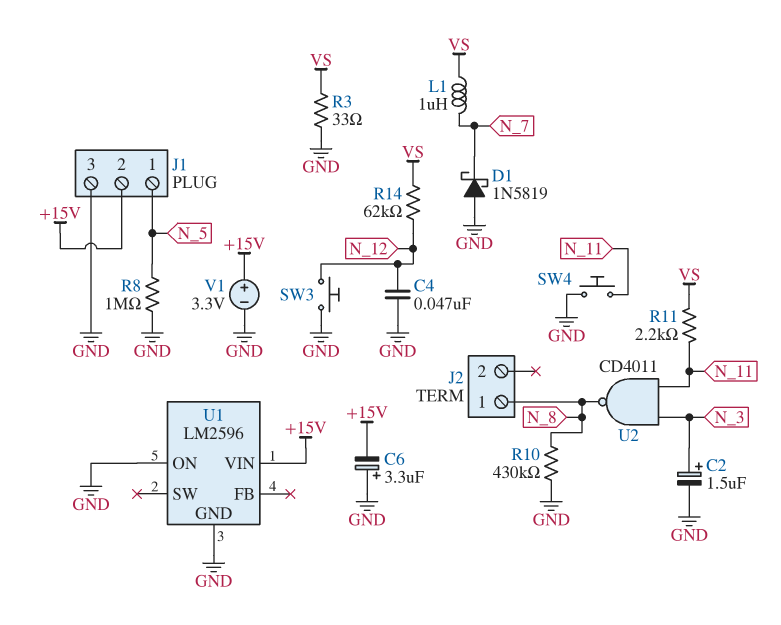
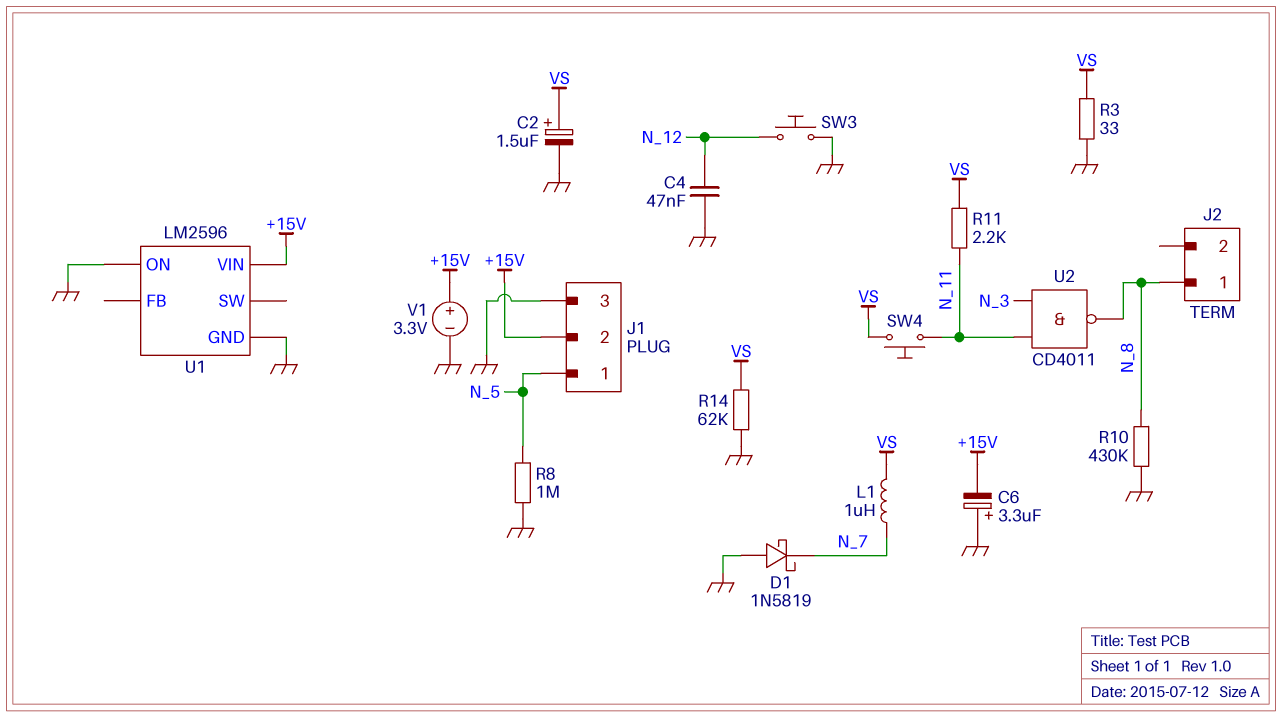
C2: 1.5uF (plus N_3, minus GND) -> 1.5uF (plus VS, minus GND)
R14: 62k (N_12, VS) -> 62k (GND, VS)
SW4: button (GND, N_11) -> button (N_11, VS)

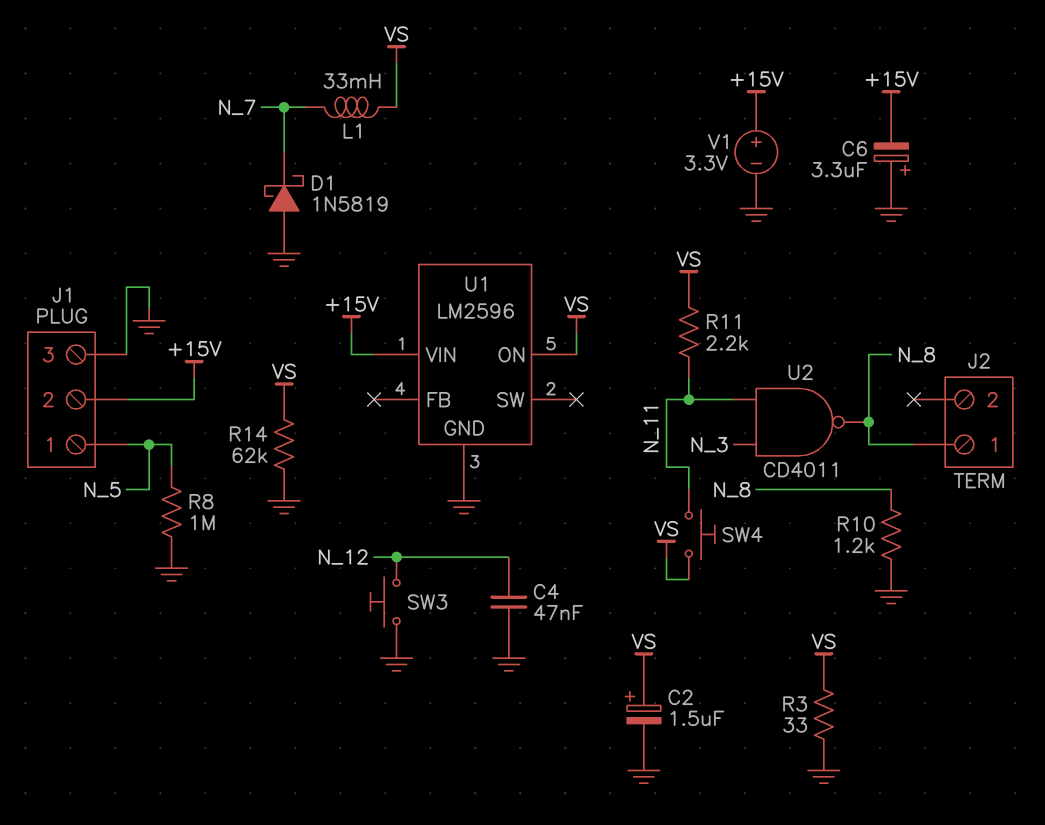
L1: 1uH (N_7, VS) -> 33mH (N_7, VS)
R10: 430k (GND, N_8) -> 1.2k (GND, N_8)
U1 pin ON: GND -> VS

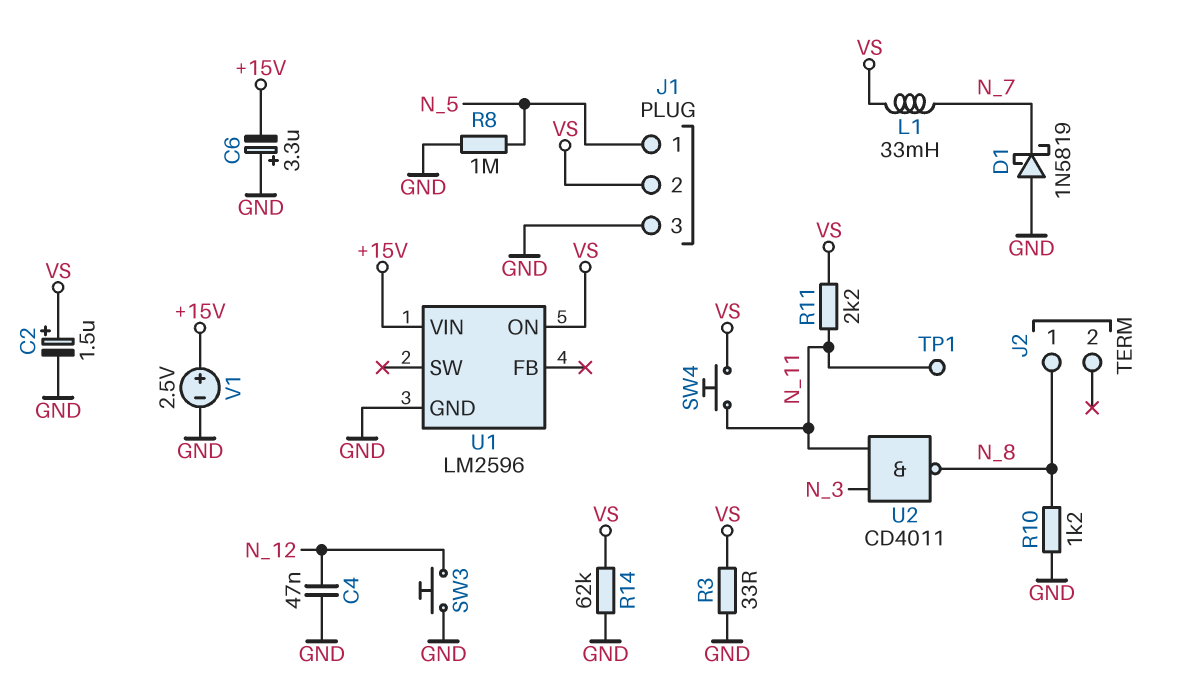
J1 pin 2: +15V -> VS
TP1: none -> test point (N_11)
V1: 3.3V (plus +15V, minus GND) -> 2.5V (plus +15V, minus GND)

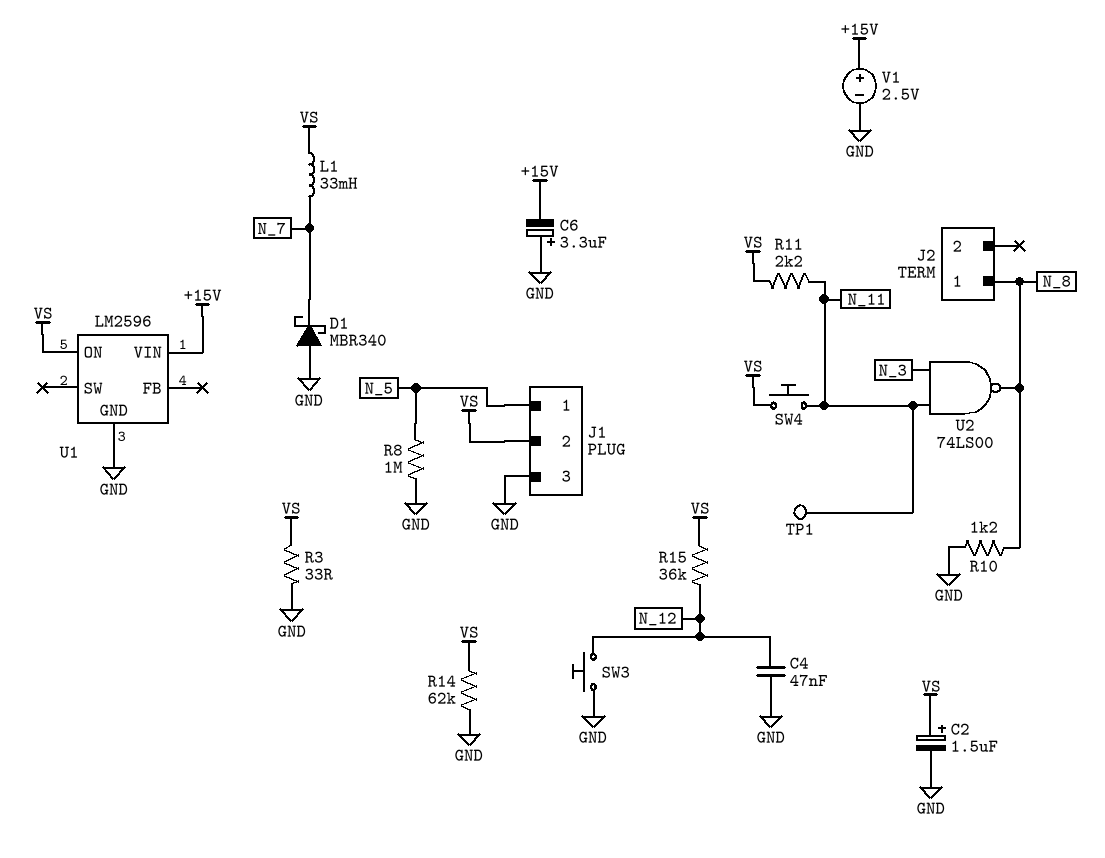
D1: schottky 1N5819 (A GND, K N_7) -> schottky MBR340 (A GND, K N_7)
R15: none -> 36k (N_12, VS)
U2: NAND CD4011 (in N_3, in N_11, out N_8) -> NAND 74LS00 (in N_3, in N_11, out N_8)

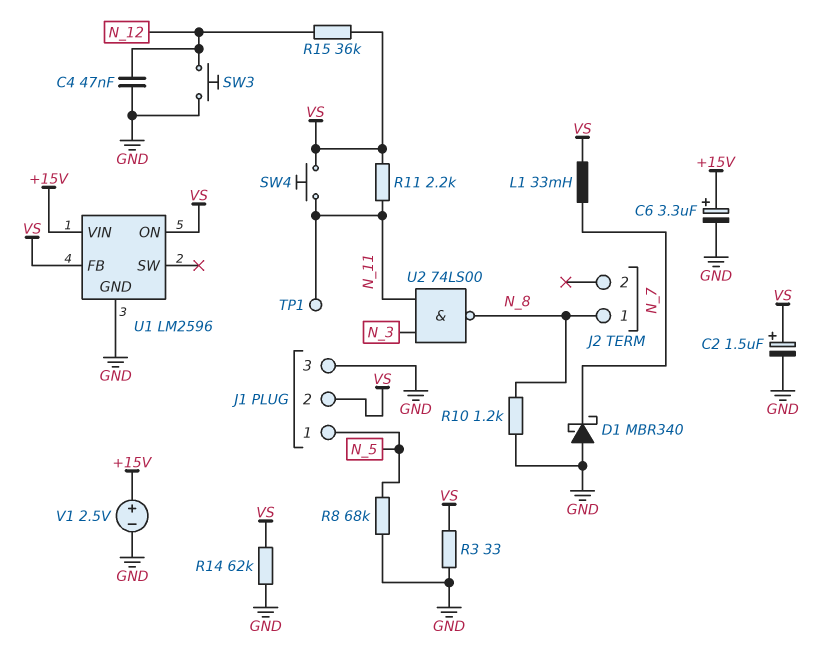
C6: 3.3uF (plus GND, minus +15V) -> 3.3uF (plus +15V, minus GND)
R8: 1M (GND, N_5) -> 68k (GND, N_5)
U1 pin FB: none -> VS

